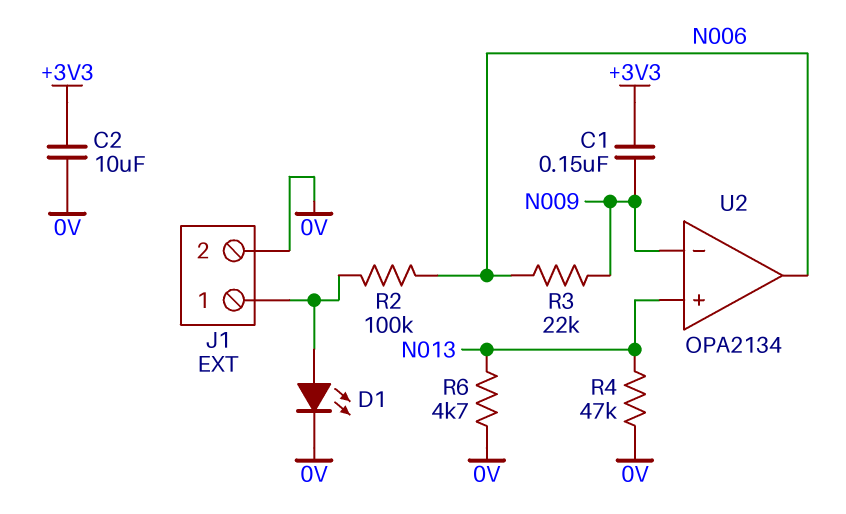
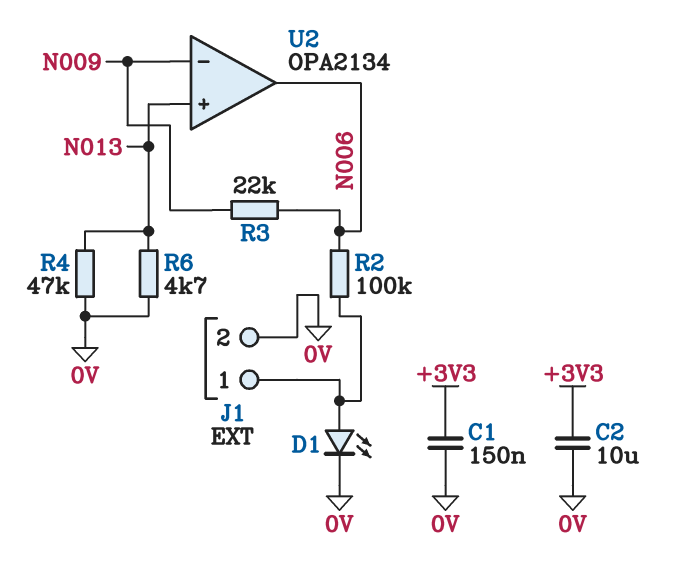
C1: 150nF (+3V3, N009) -> 150nF (+3V3, 0V)

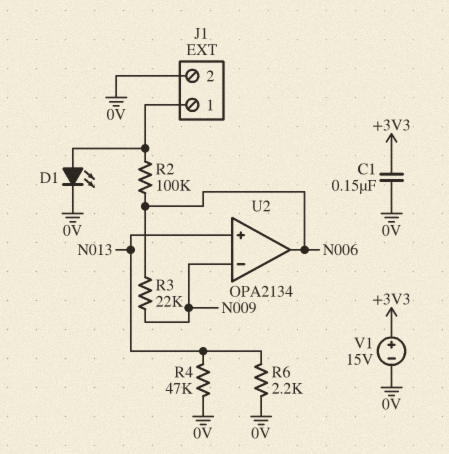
C2: 10uF (+3V3, 0V) -> none
R6: 4.7k (0V, N013) -> 2.2k (0V, N013)
V1: none -> 15V (plus +3V3, minus 0V)

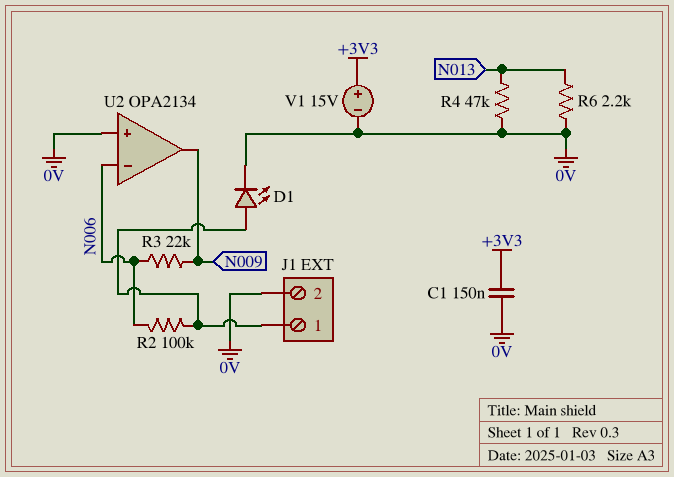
U2 pin in+: N013 -> 0V
U2 pin in-: N009 -> N006
U2 pin out: N006 -> N009

